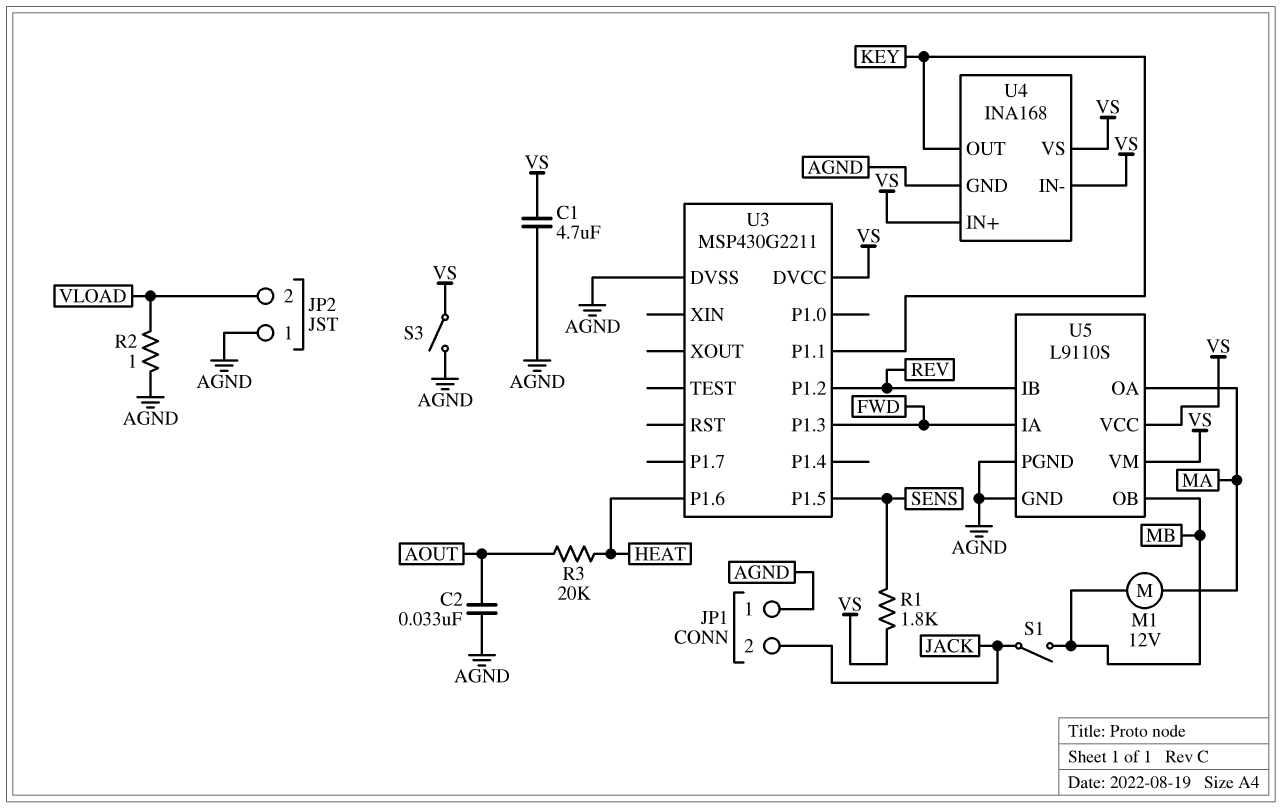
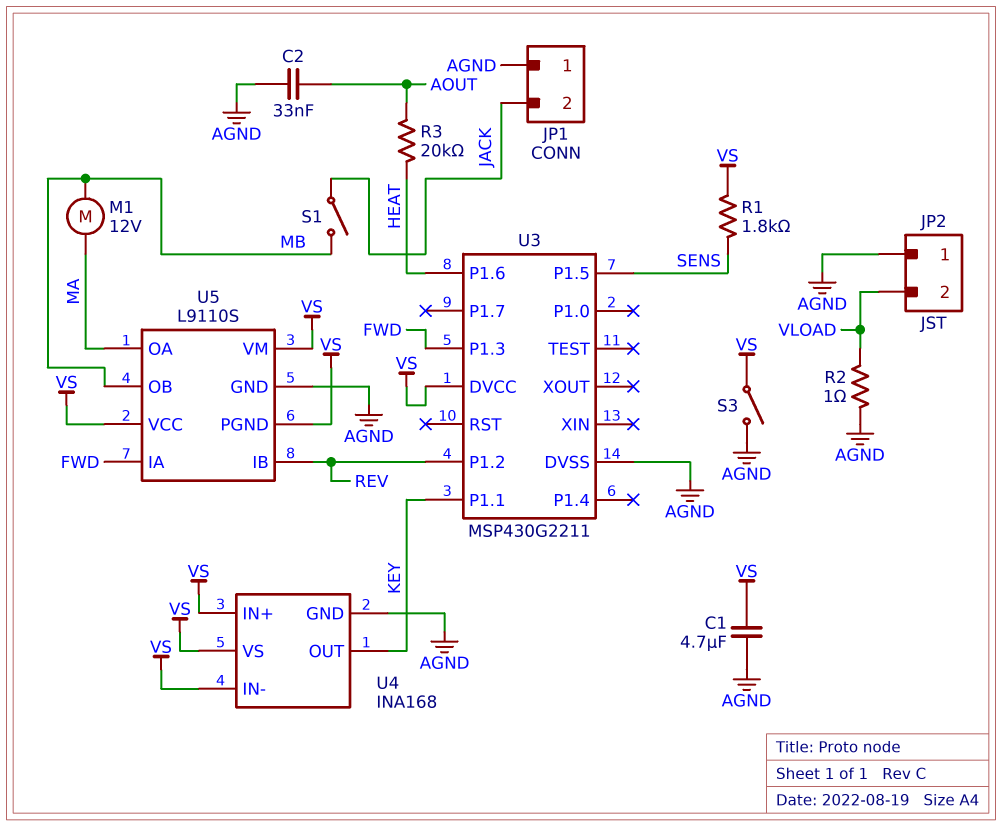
U5 pin PGND: AGND -> VS

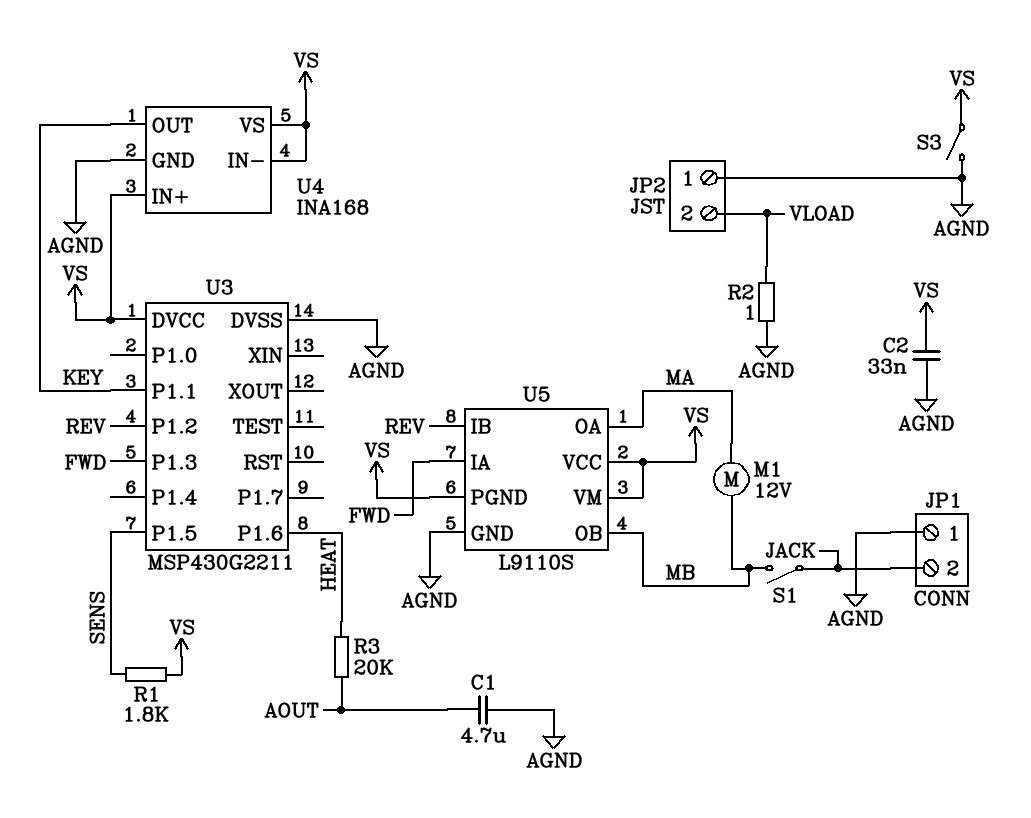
C1: 4.7uF (AGND, VS) -> 4.7uF (AGND, AOUT)
C2: 33nF (AGND, AOUT) -> 33nF (AGND, VS)

